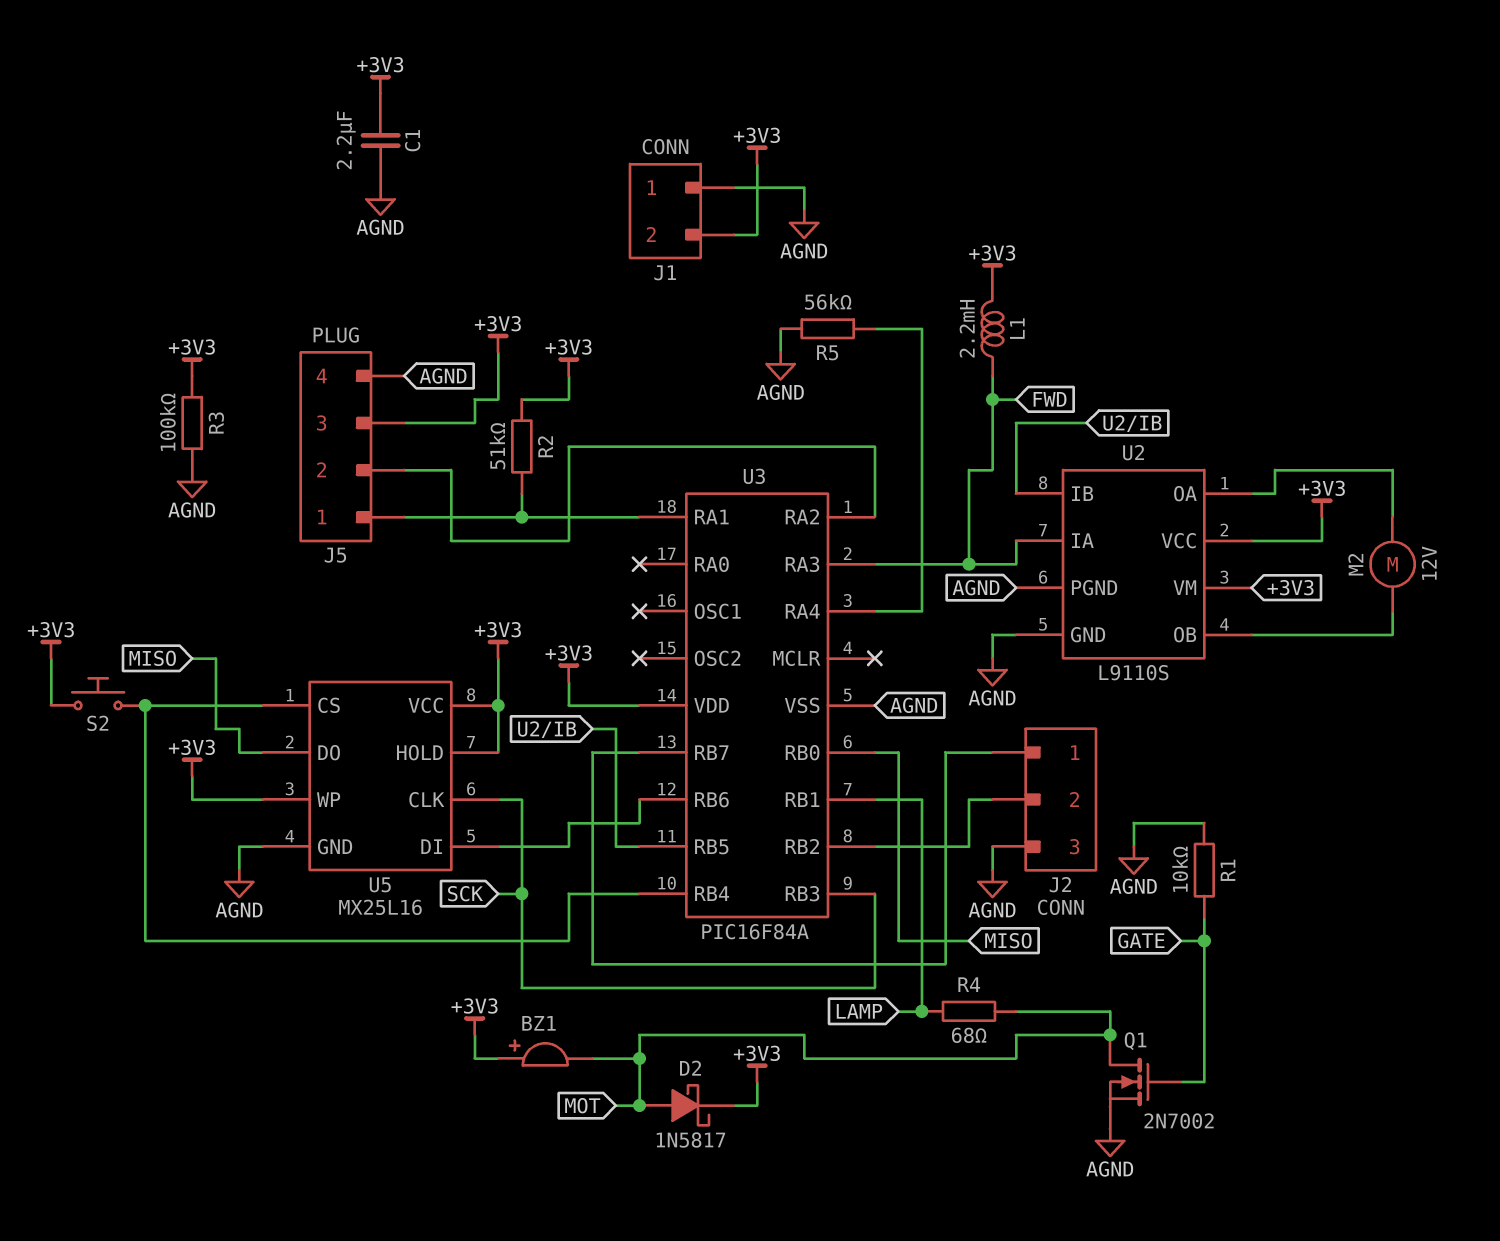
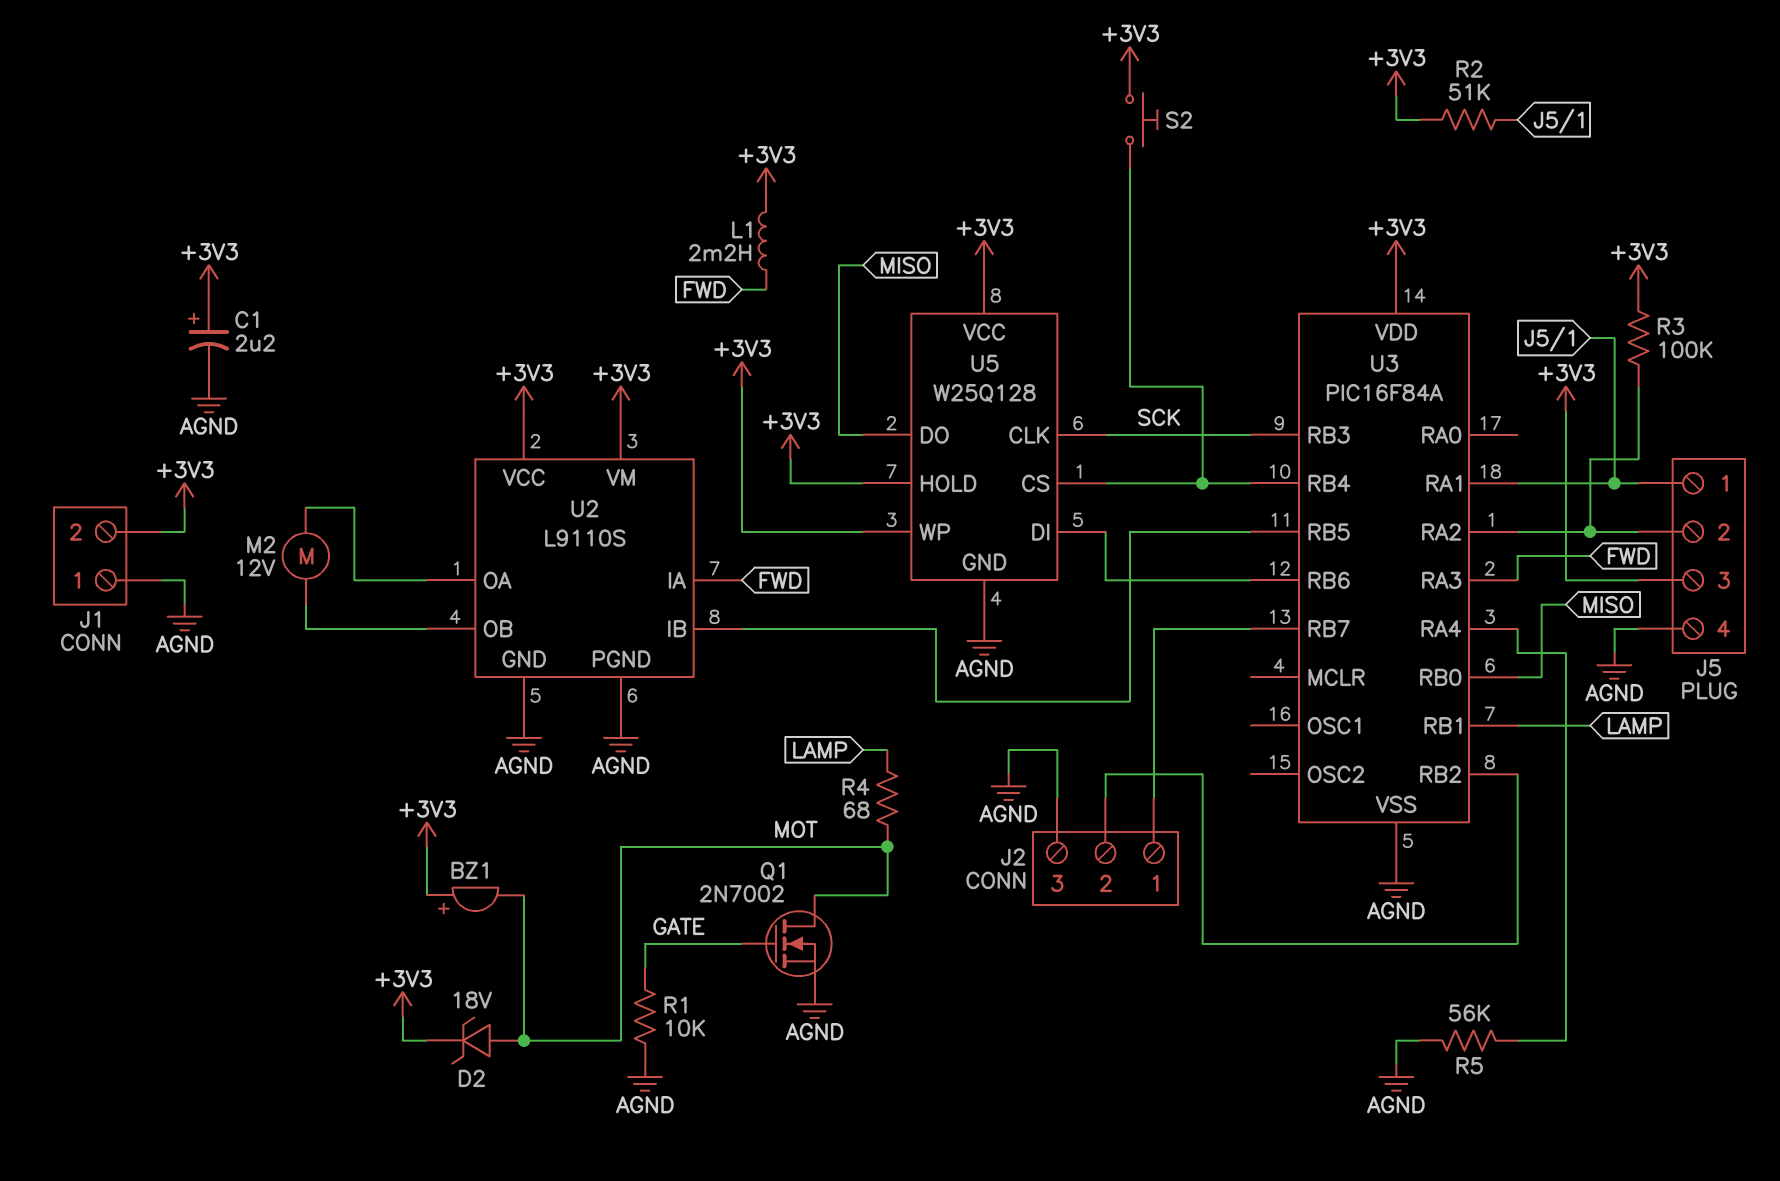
C1: 2.2uF (+3V3, AGND) -> 2.2uF (plus +3V3, minus AGND)
D2: schottky 1N5817 (A MOT, K +3V3) -> zener 18V (A MOT, K +3V3)
R3: 100k (+3V3, AGND) -> 100k (+3V3, J5/2)
U5: MX25L16 -> W25Q128

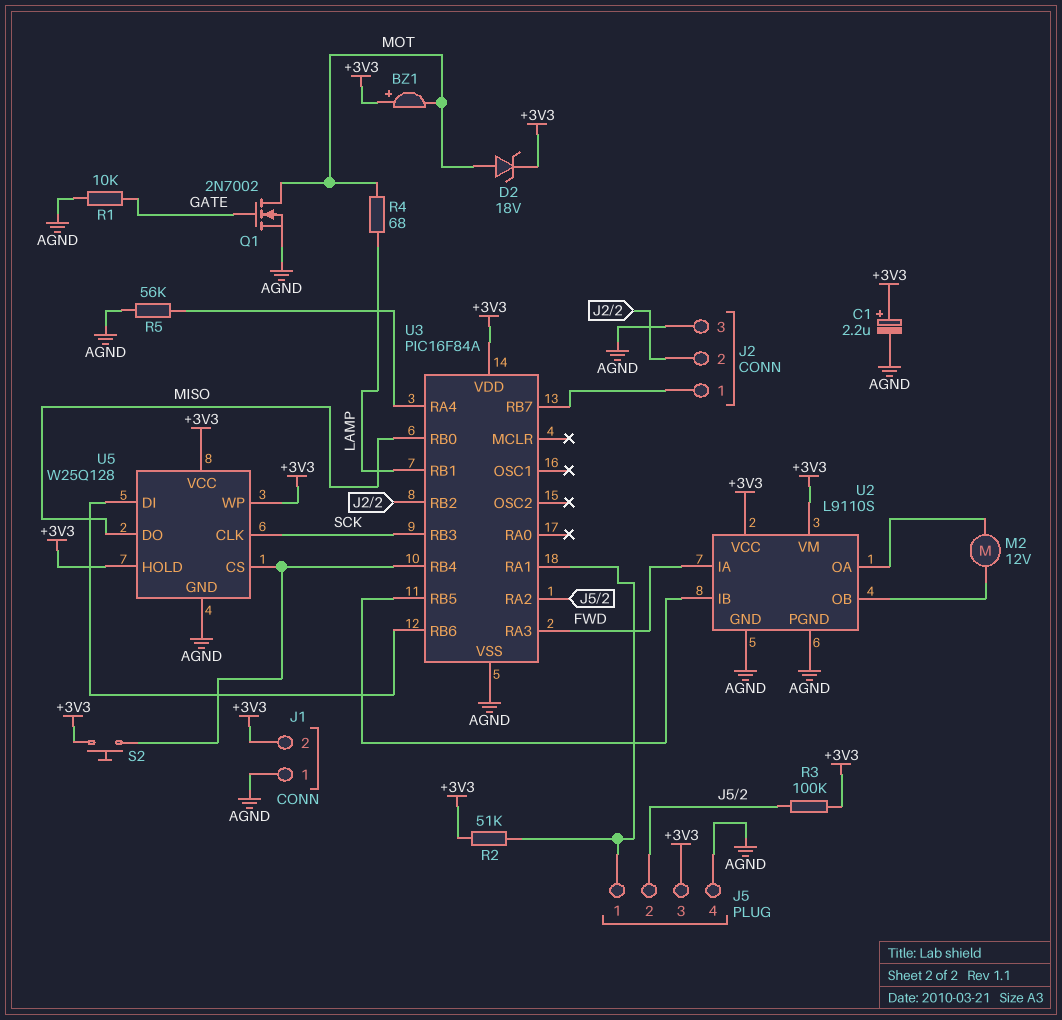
L1: 2.2mH (+3V3, FWD) -> none

